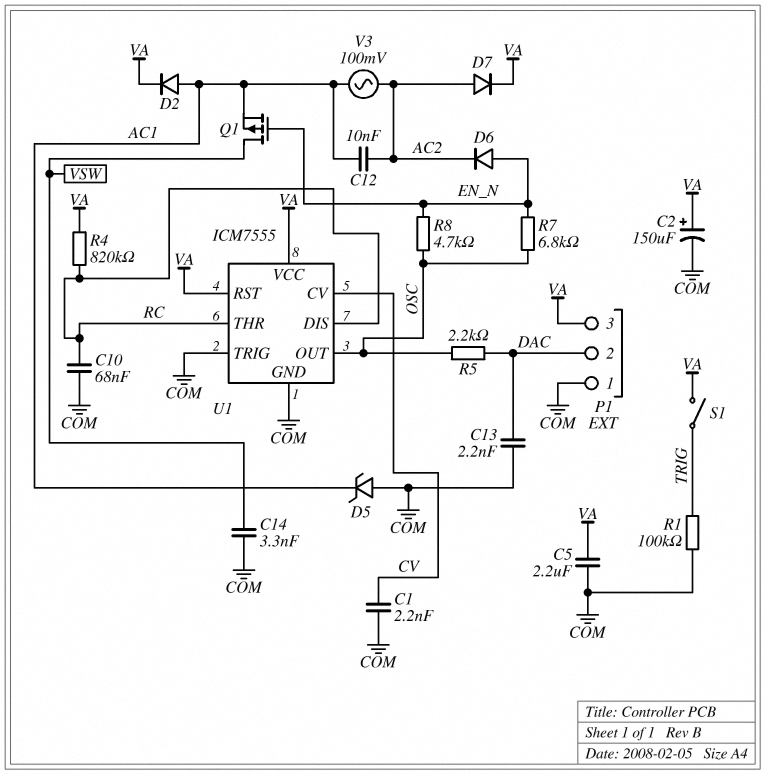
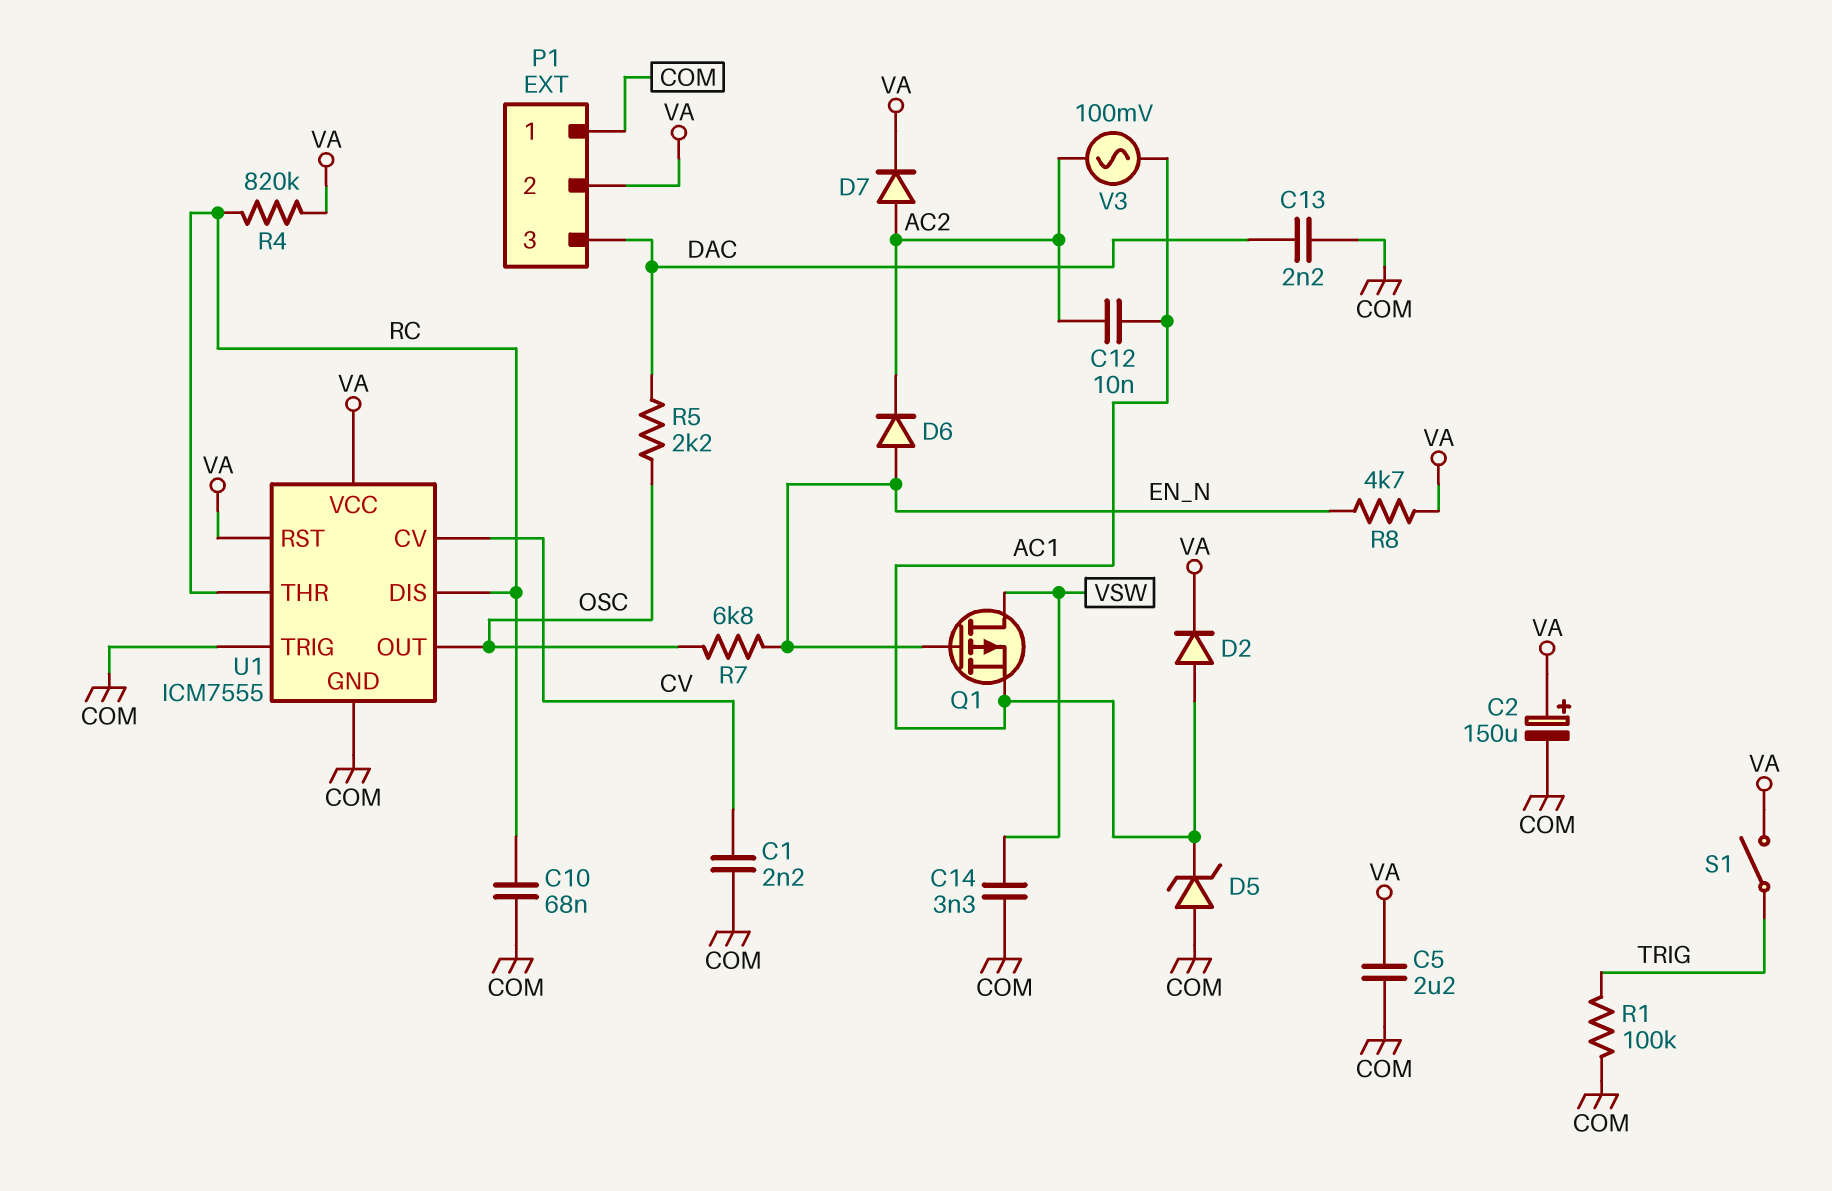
P1 pin 2: DAC -> VA
P1 pin 3: VA -> DAC
R8: 4.7k (EN_N, OSC) -> 4.7k (EN_N, VA)

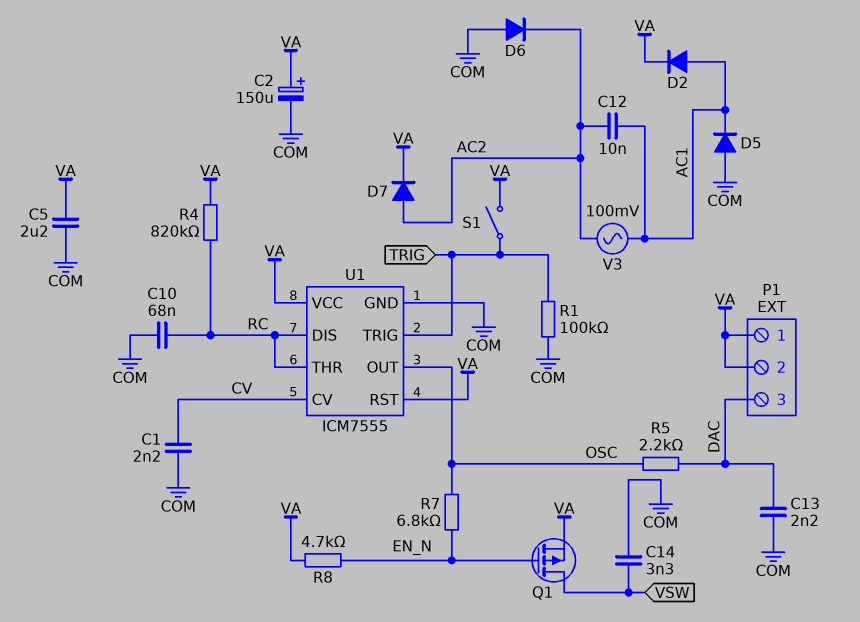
D5: zener (A COM, K AC1) -> diode (A COM, K AC1)
D6: diode (A EN_N, K AC2) -> diode (A COM, K AC2)
P1 pin 1: COM -> VA
Q1: PMOS (G EN_N, D VSW, S AC1) -> PMOS (G EN_N, D VSW, S VA)
U1 pin TRIG: COM -> TRIG

